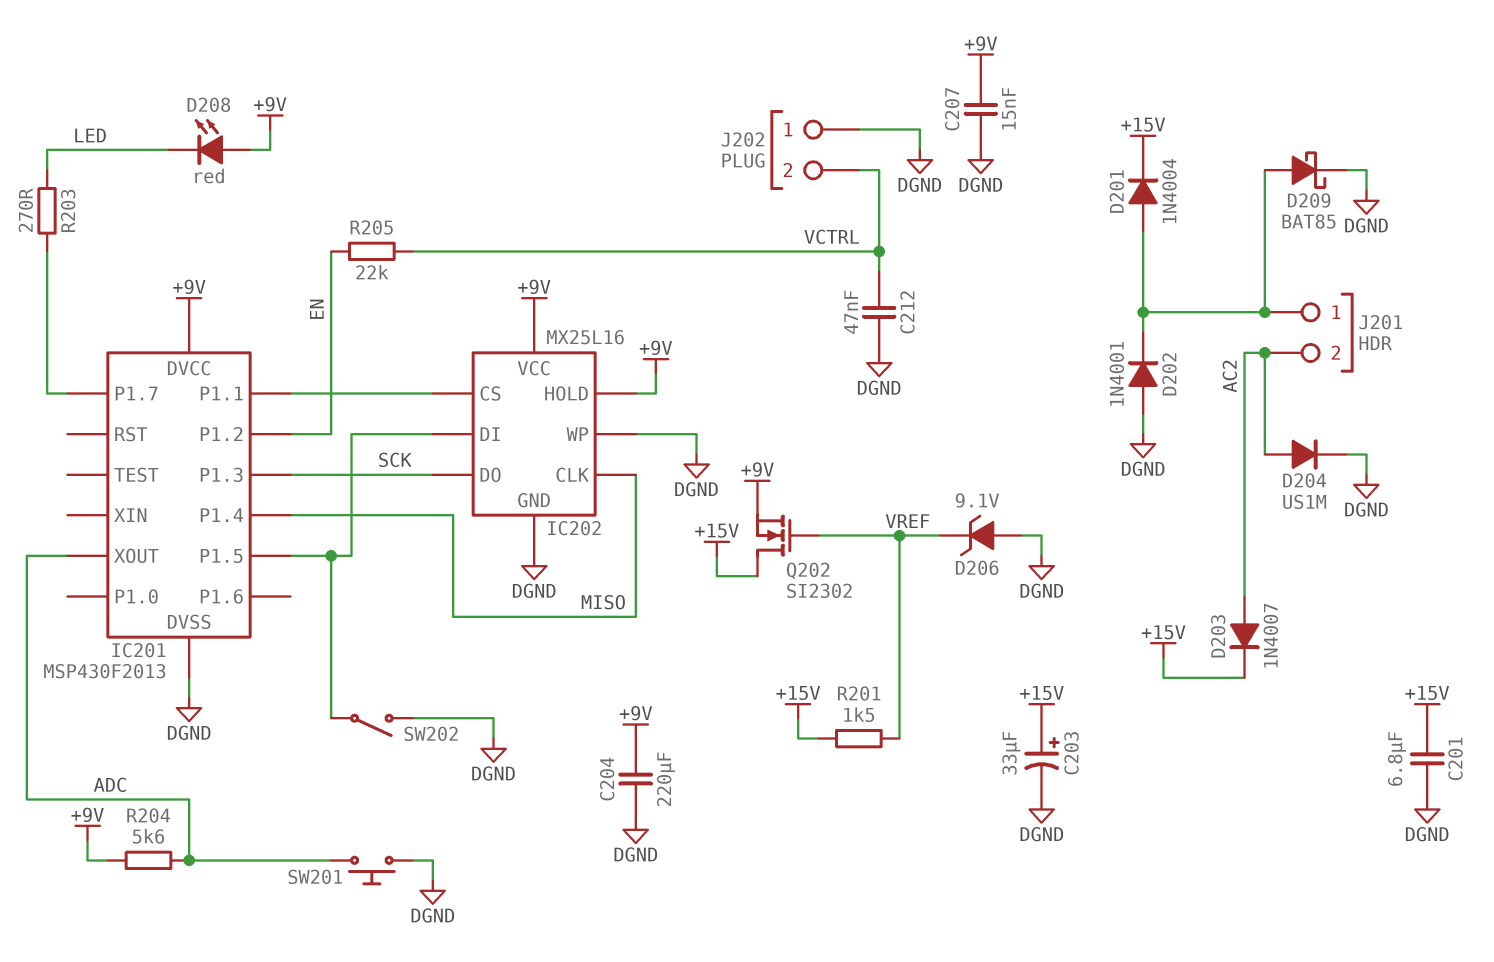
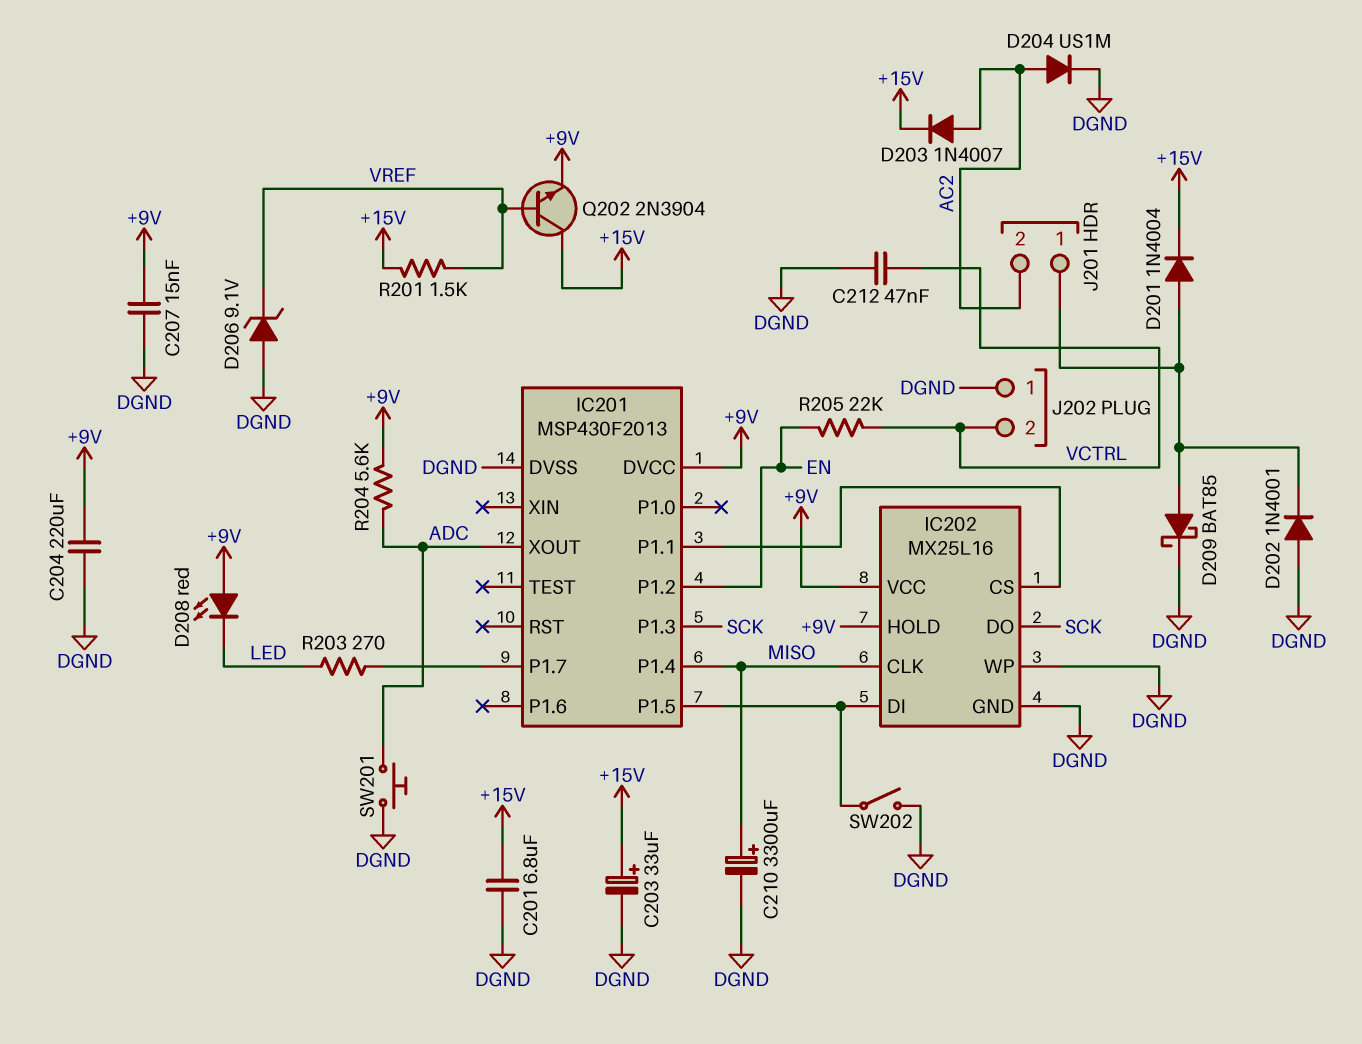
C210: none -> 3300uF (plus MISO, minus DGND)
Q202: NMOS SI2302 (G VREF, D +15V, S +9V) -> NPN 2N3904 (B VREF, C +15V, E +9V)

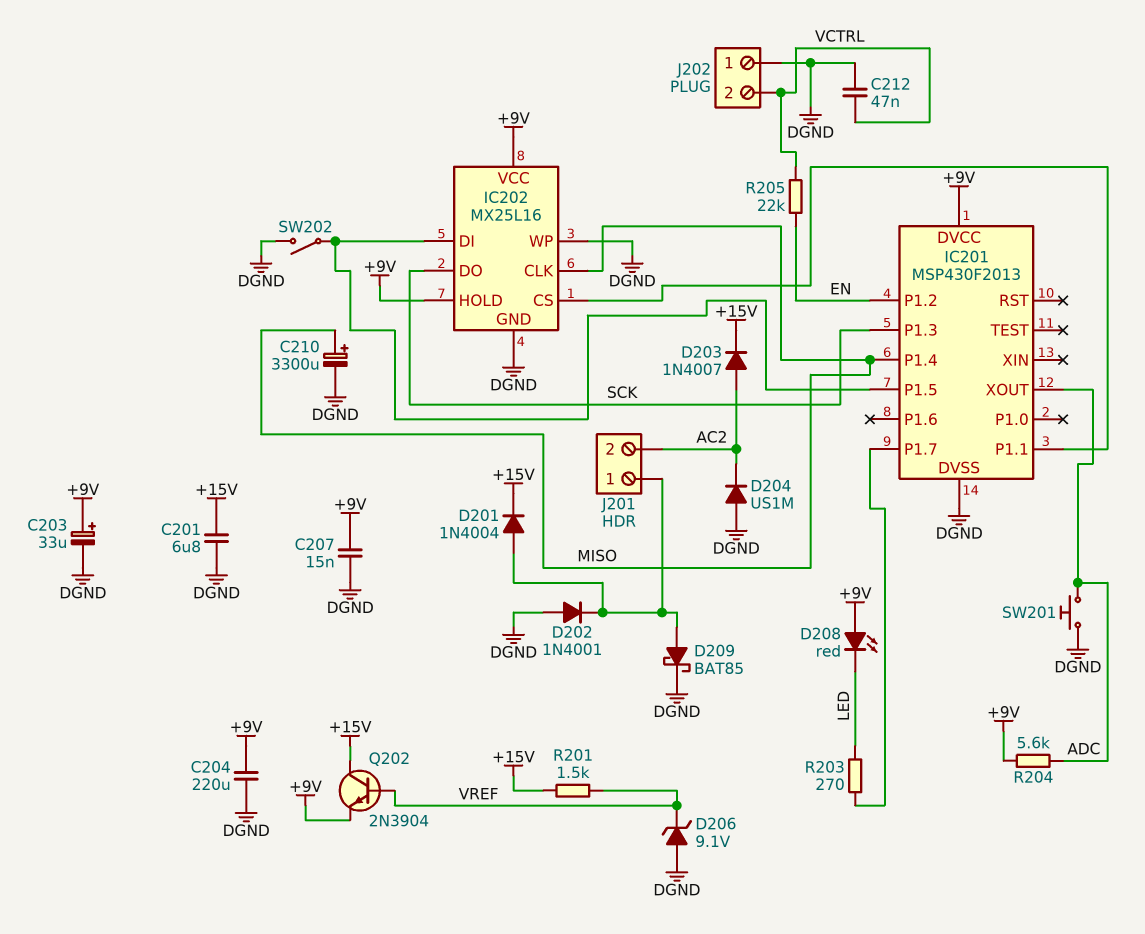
C203: 33uF (plus +15V, minus DGND) -> 33uF (plus +9V, minus DGND)
D204: diode US1M (A AC2, K DGND) -> diode US1M (A DGND, K AC2)

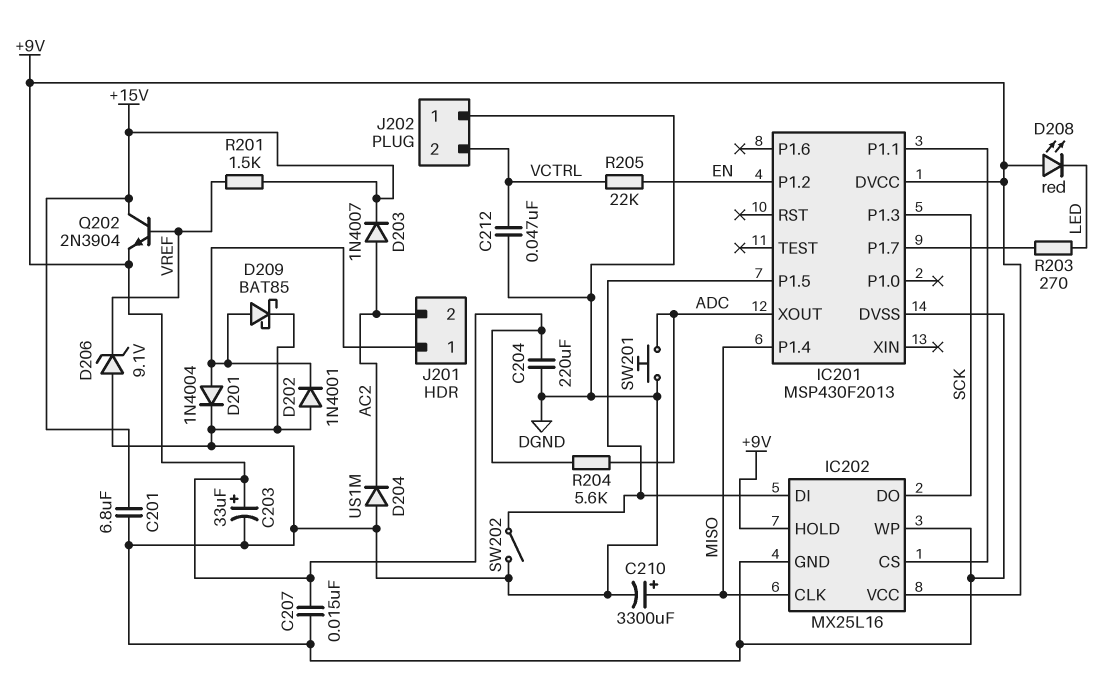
D201: diode 1N4004 (A J201/1, K +15V) -> diode 1N4004 (A J201/1, K DGND)

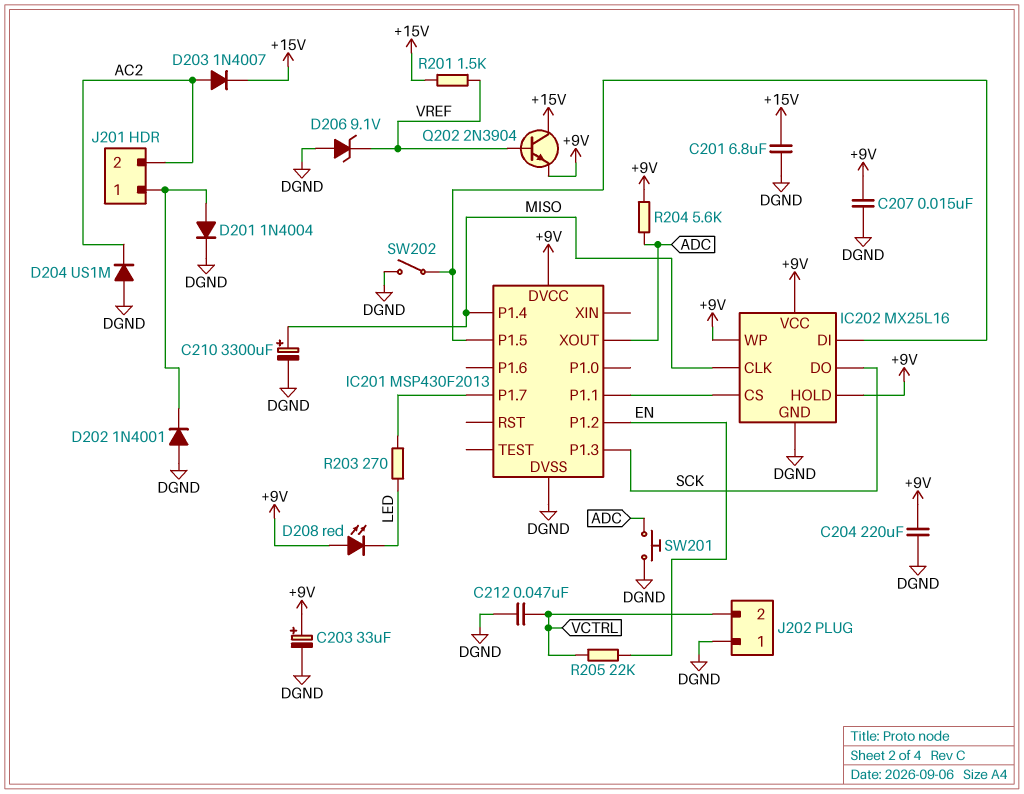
D209: schottky BAT85 (A J201/1, K DGND) -> none
IC202 pin WP: DGND -> +9V

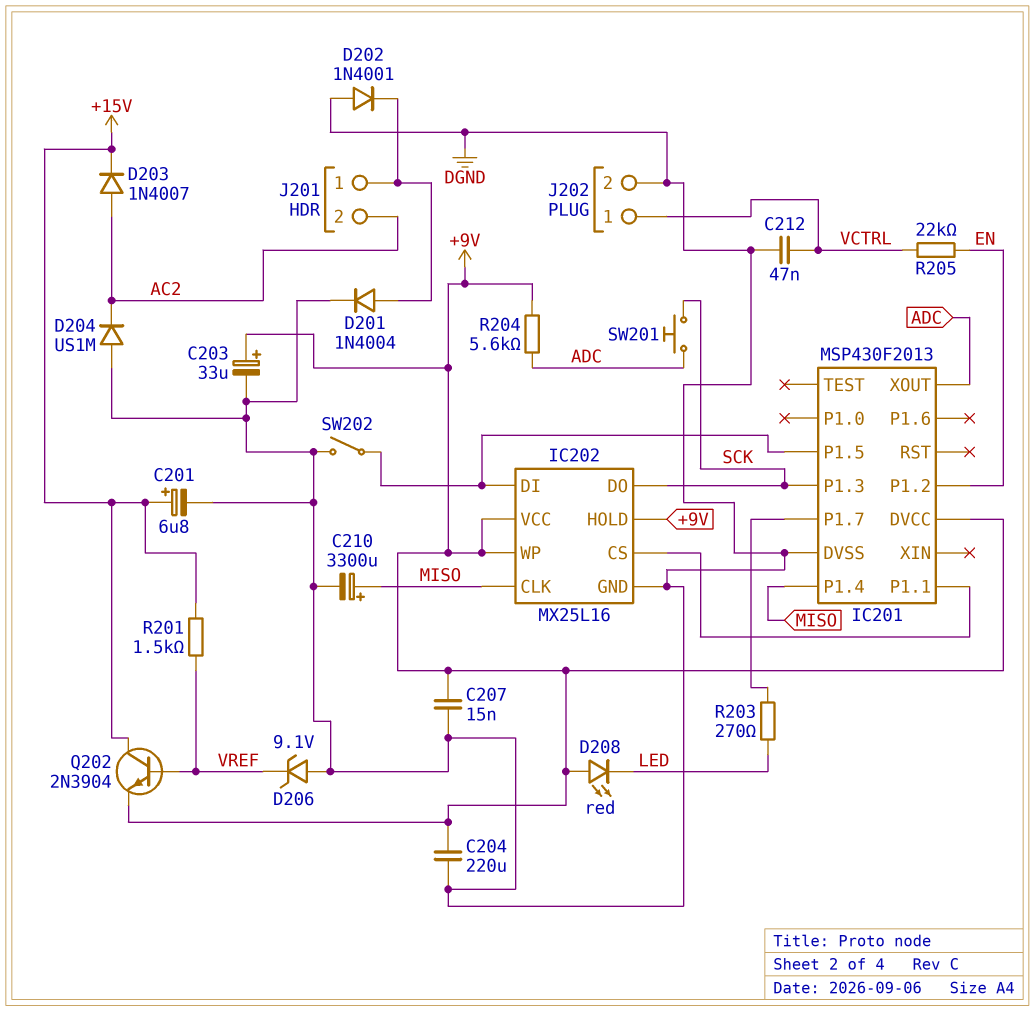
C201: 6.8uF (+15V, DGND) -> 6.8uF (plus +15V, minus DGND)
J202 pin 1: DGND -> VCTRL
J202 pin 2: VCTRL -> DGND
SW201: button (ADC, DGND) -> button (ADC, SCK)

